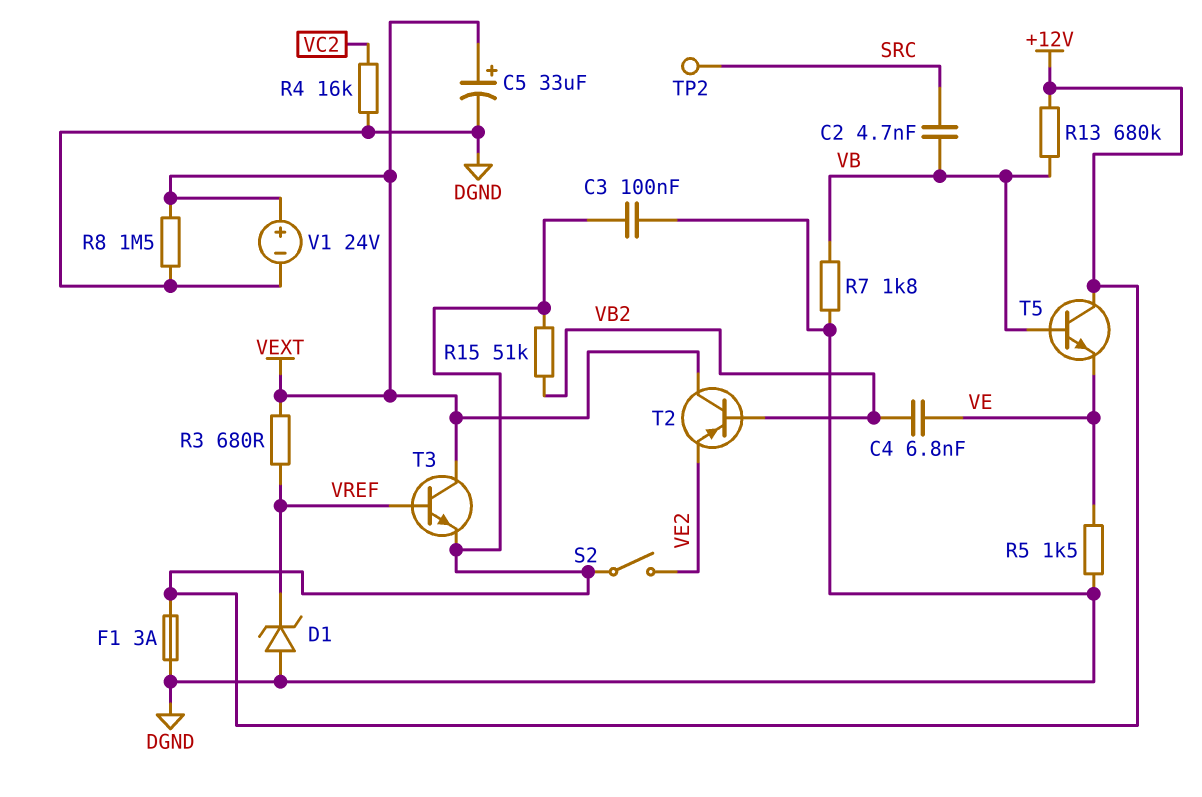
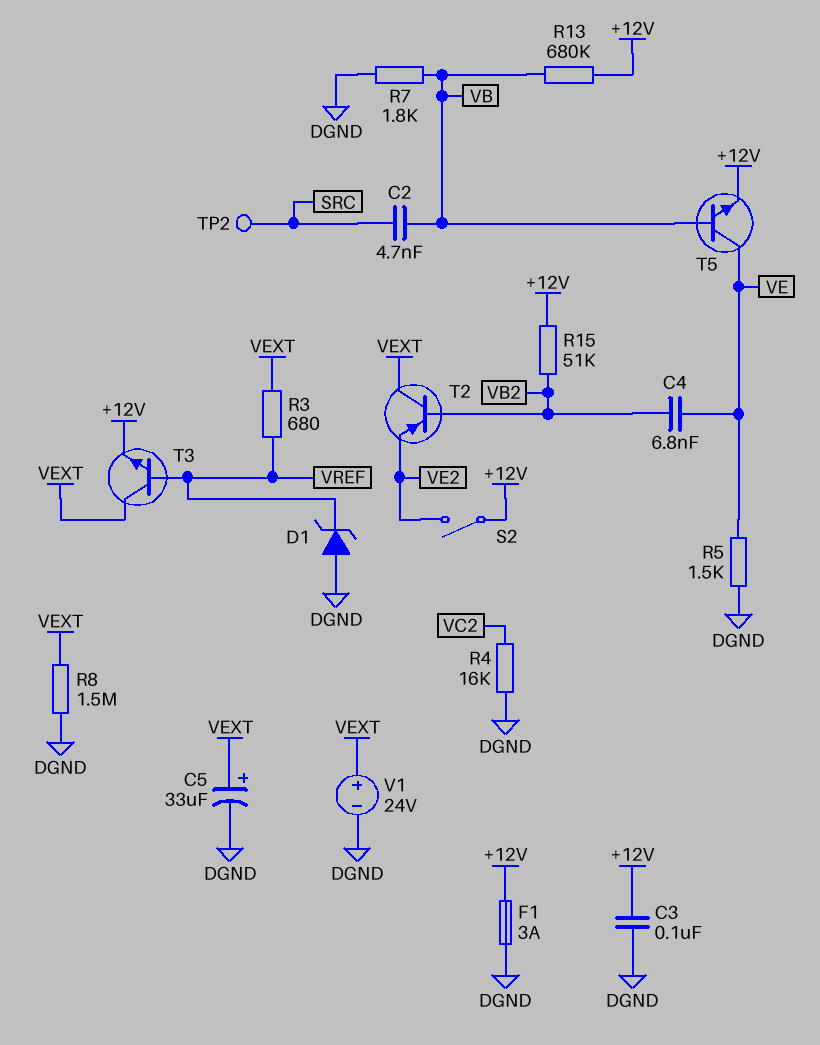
T5: NPN (B VB, C +12V, E VE) -> NPN (B VB, C VE, E +12V)

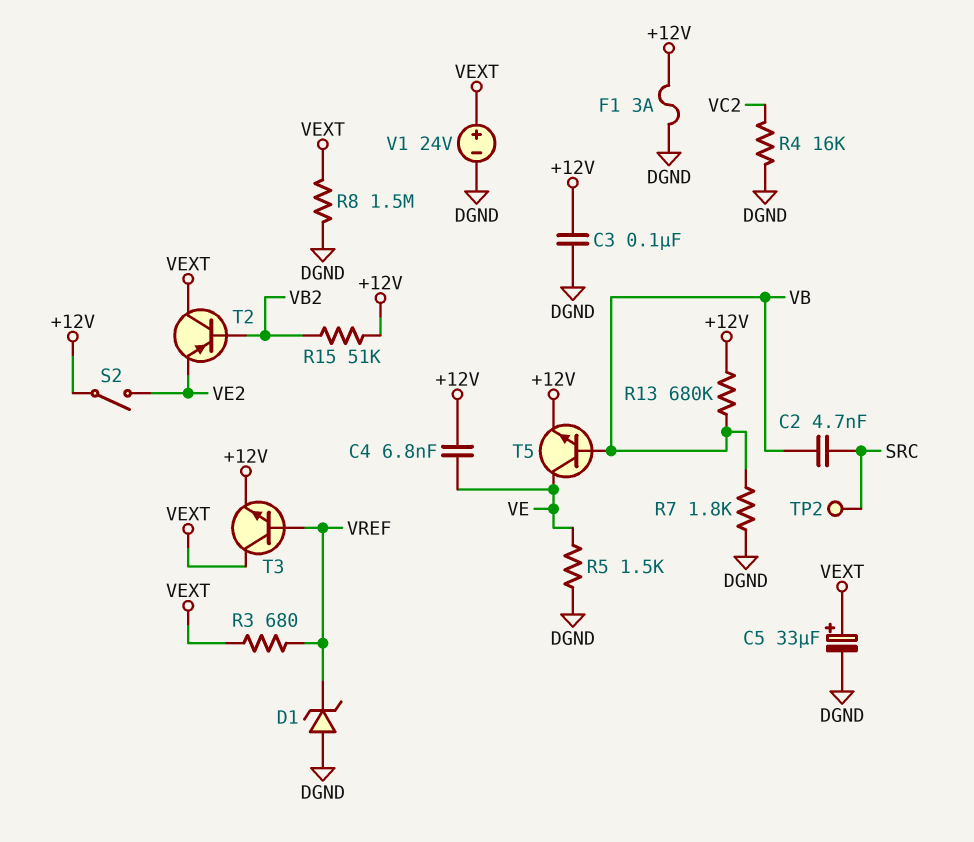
C4: 6.8nF (VB2, VE) -> 6.8nF (+12V, VE)

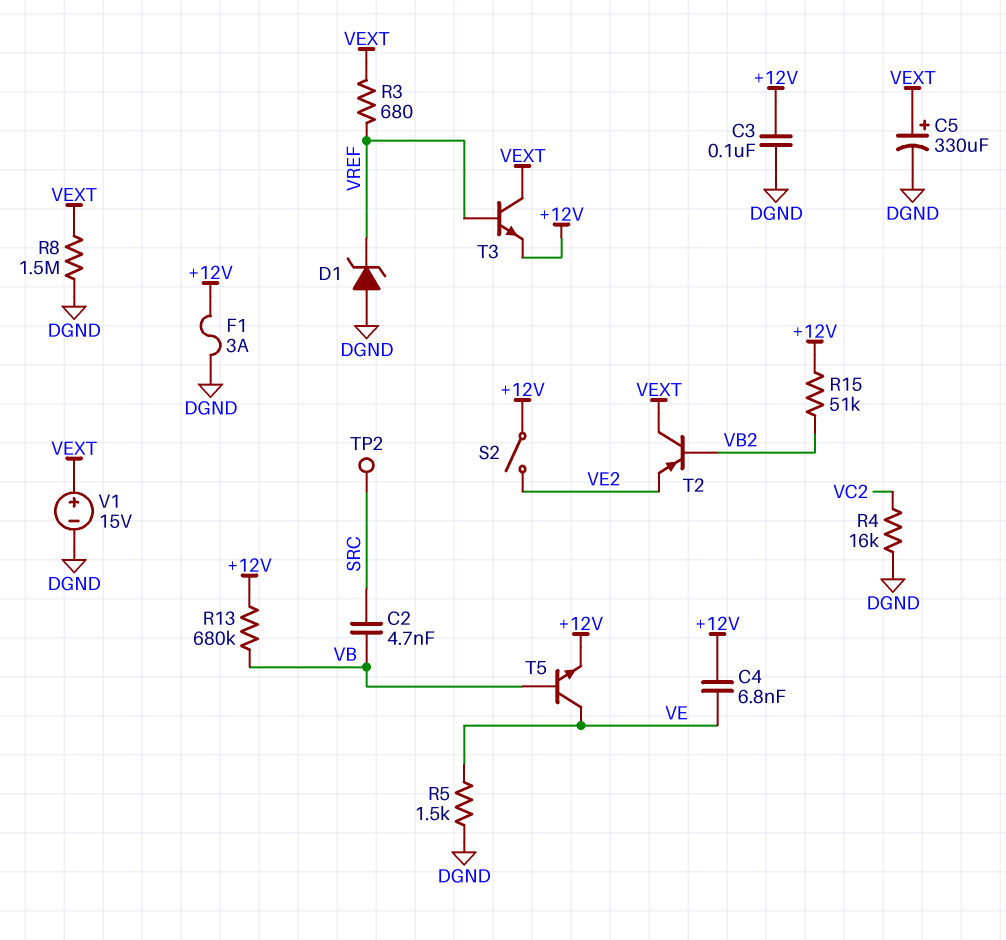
C5: 33uF (plus VEXT, minus DGND) -> 330uF (plus VEXT, minus DGND)
R7: 1.8k (DGND, VB) -> none
V1: 24V (plus VEXT, minus DGND) -> 15V (plus VEXT, minus DGND)

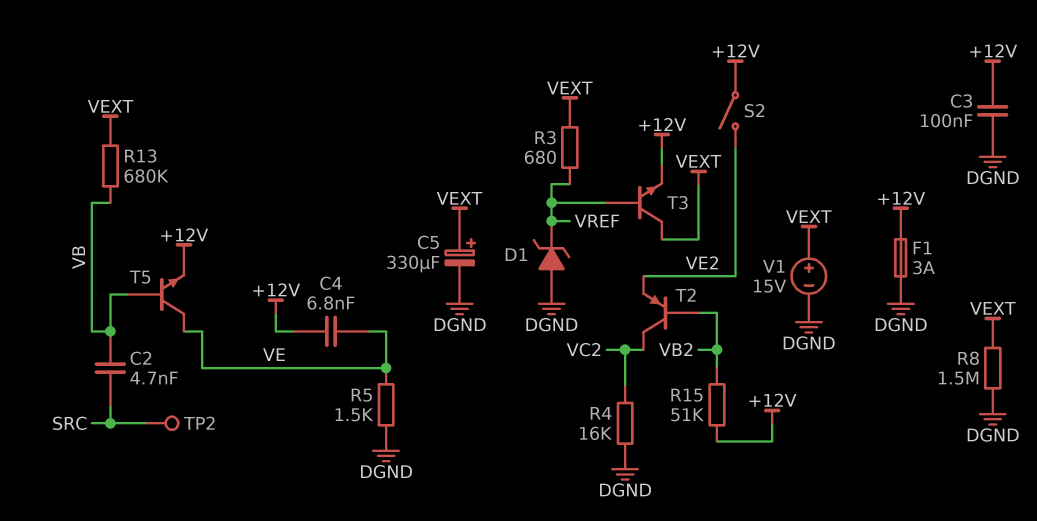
R13: 680k (+12V, VB) -> 680k (VB, VEXT)
T2: PNP (B VB2, C VEXT, E VE2) -> PNP (B VB2, C VC2, E VE2)

